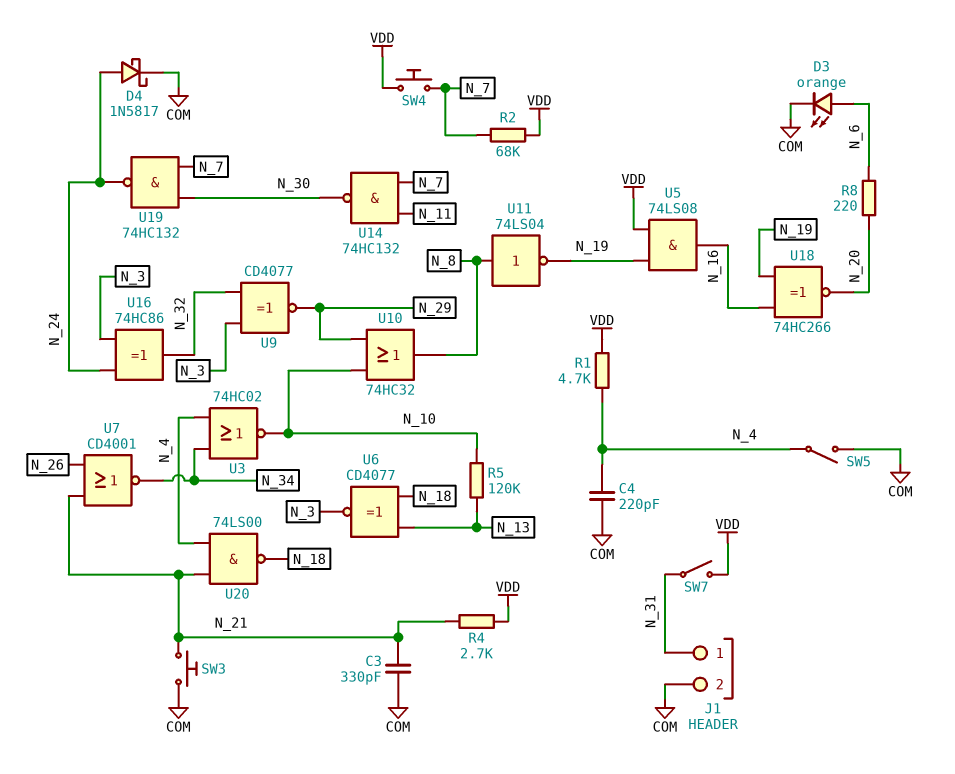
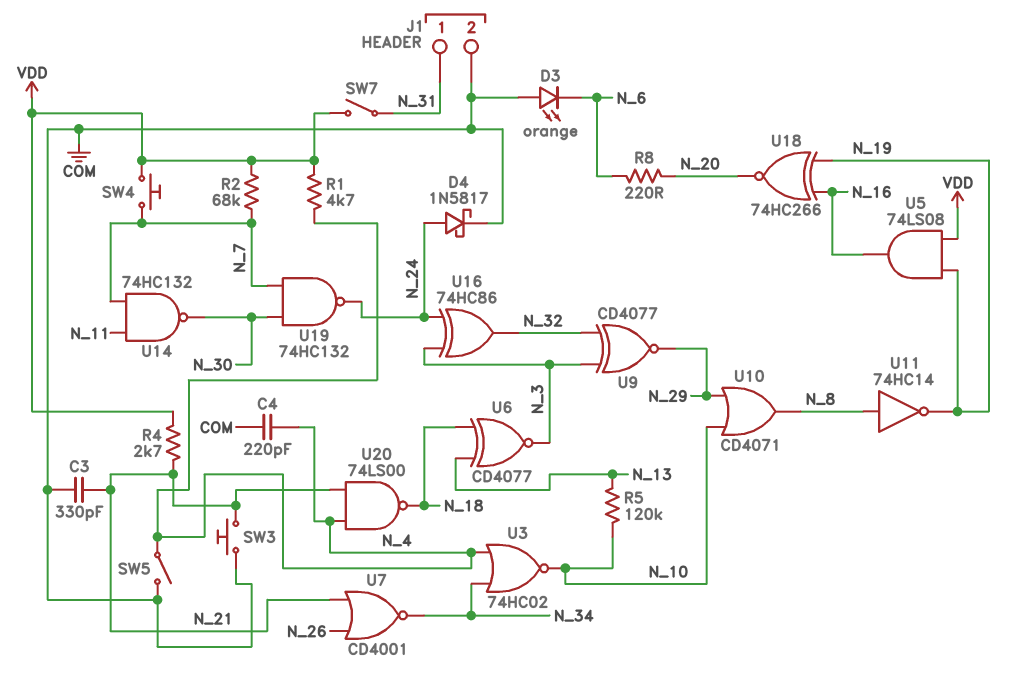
D3: LED orange (A N_6, K COM) -> LED orange (A COM, K N_6)
U10: OR 74HC32 (in N_10, in N_29, out N_8) -> OR CD4071 (in N_10, in N_29, out N_8)
U11: NOT 74LS04 (in N_8, out N_19) -> NOT 74HC14 (in N_8, out N_19)

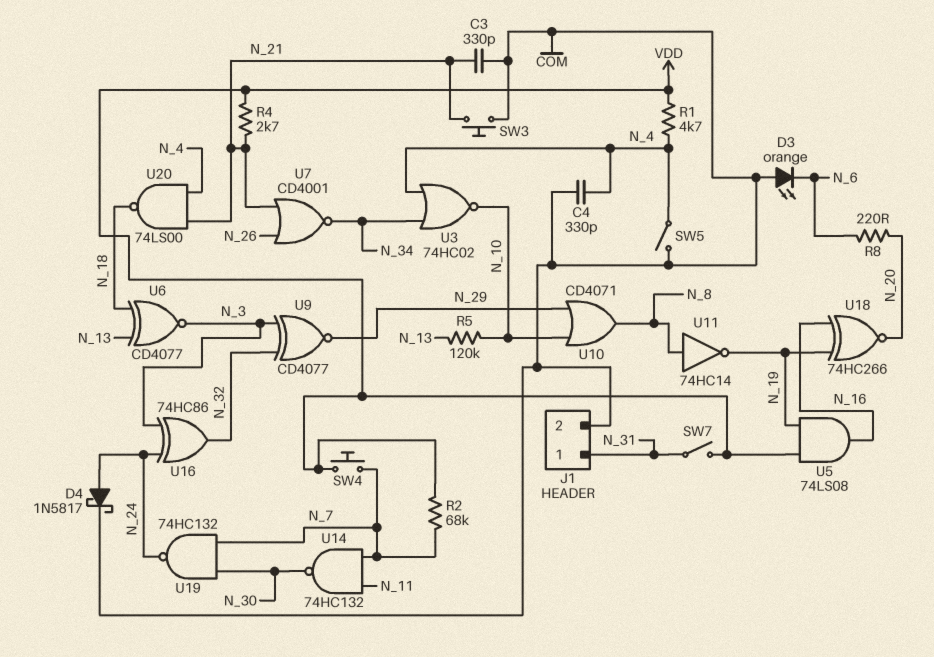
C4: 220pF (COM, N_4) -> 330pF (COM, N_4)

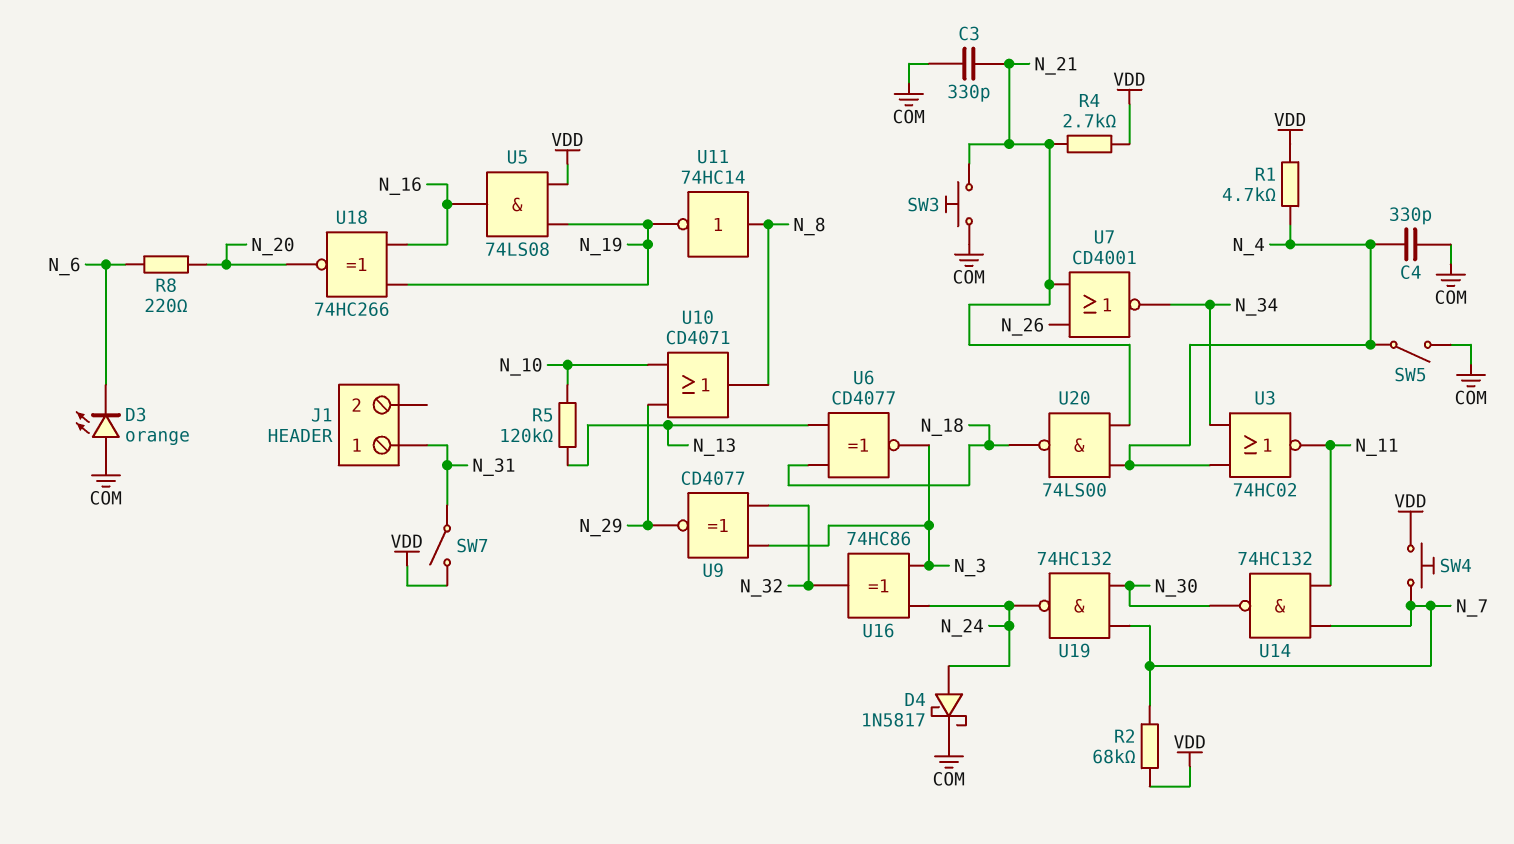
J1 pin 2: COM -> none
U3: NOR 74HC02 (in N_4, in N_34, out N_10) -> NOR 74HC02 (in N_4, in N_34, out N_11)

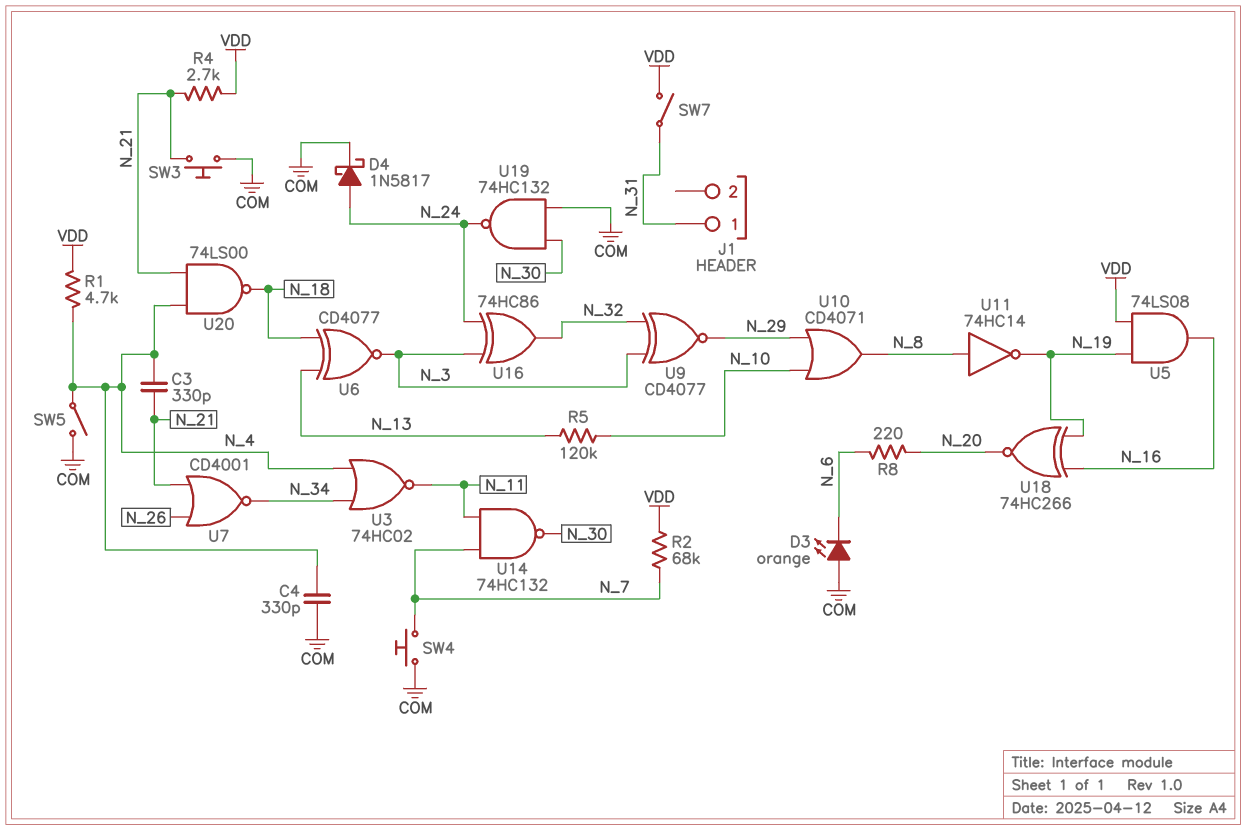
C3: 330pF (COM, N_21) -> 330pF (N_4, N_21)
SW4: button (N_7, VDD) -> button (COM, N_7)
U19: NAND 74HC132 (in N_7, in N_30, out N_24) -> NAND 74HC132 (in COM, in N_30, out N_24)

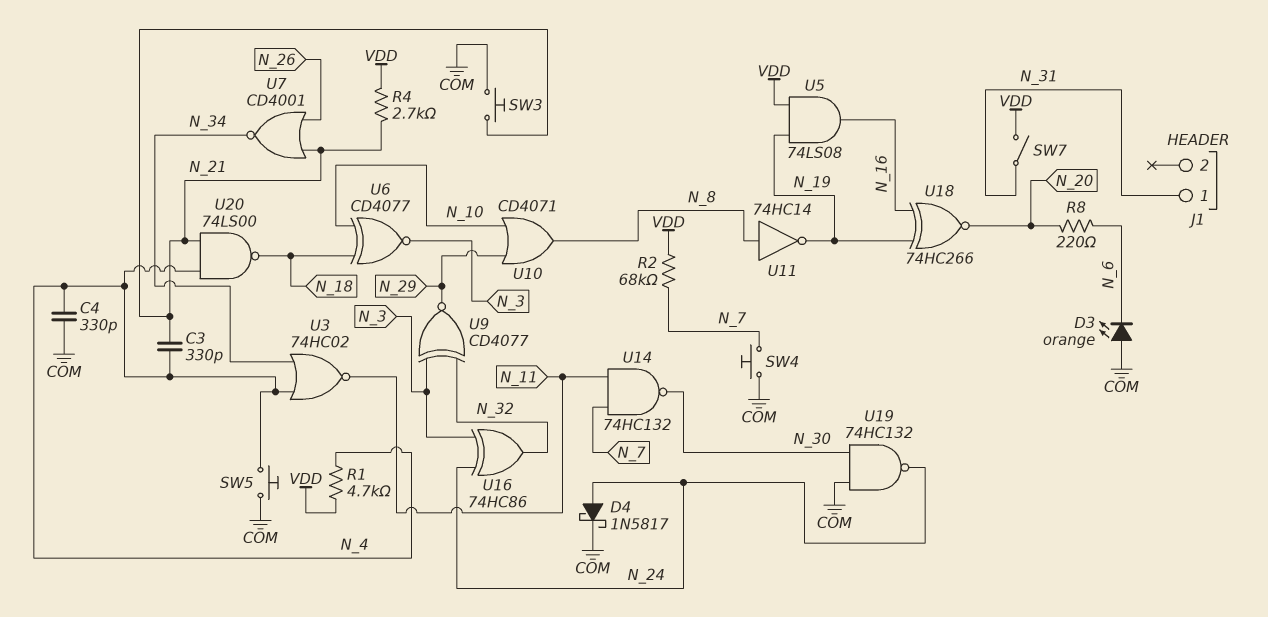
R5: 120k (N_10, N_13) -> none
SW5: switch (COM, N_4) -> button (COM, N_4)
U6: XNOR CD4077 (in N_13, in N_18, out N_3) -> XNOR CD4077 (in N_10, in N_18, out N_3)

